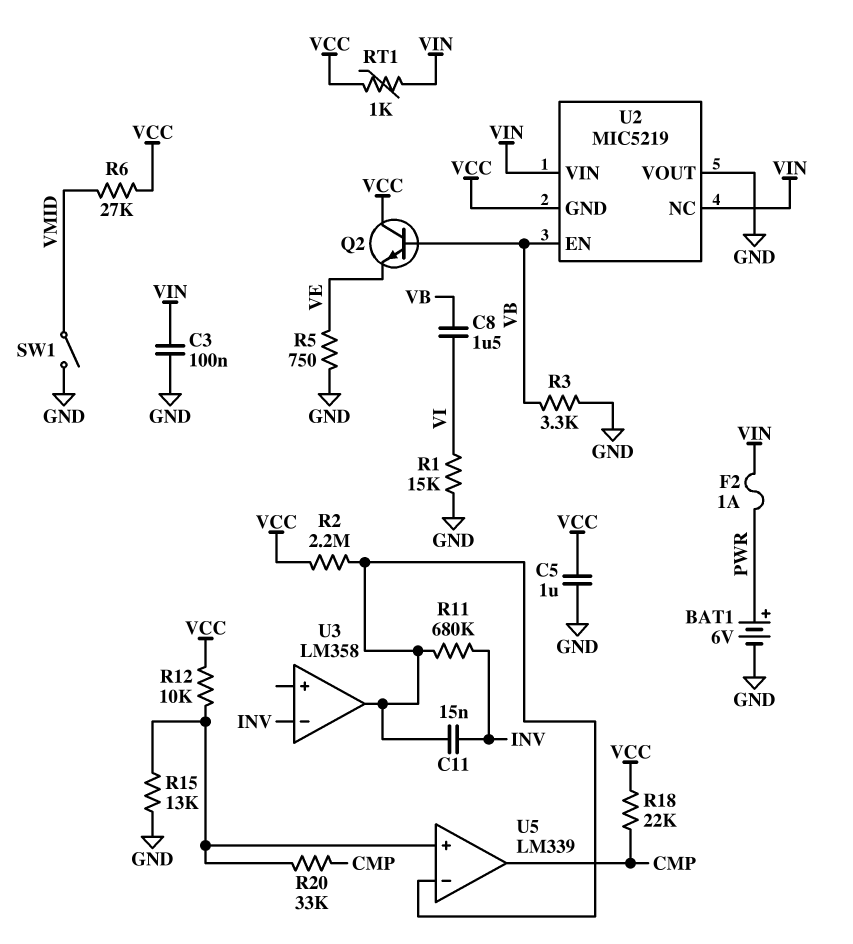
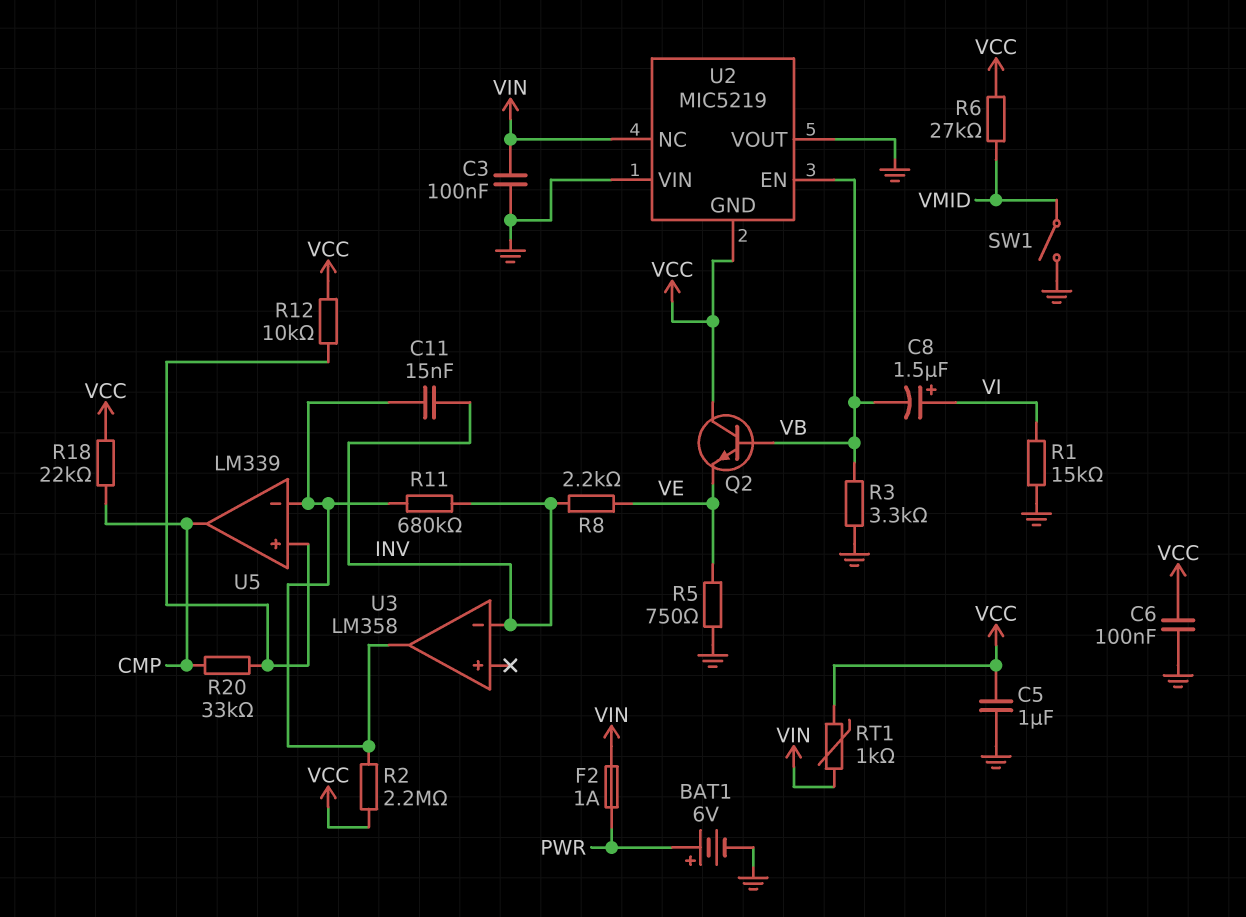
C6: none -> 100nF (GND, VCC)
C8: 1.5uF (VB, VI) -> 1.5uF (plus VI, minus VB)
R8: none -> 2.2k (INV, VE)
R15: 13k (GND, U5/in+) -> none
U2 pin VIN: VIN -> GND

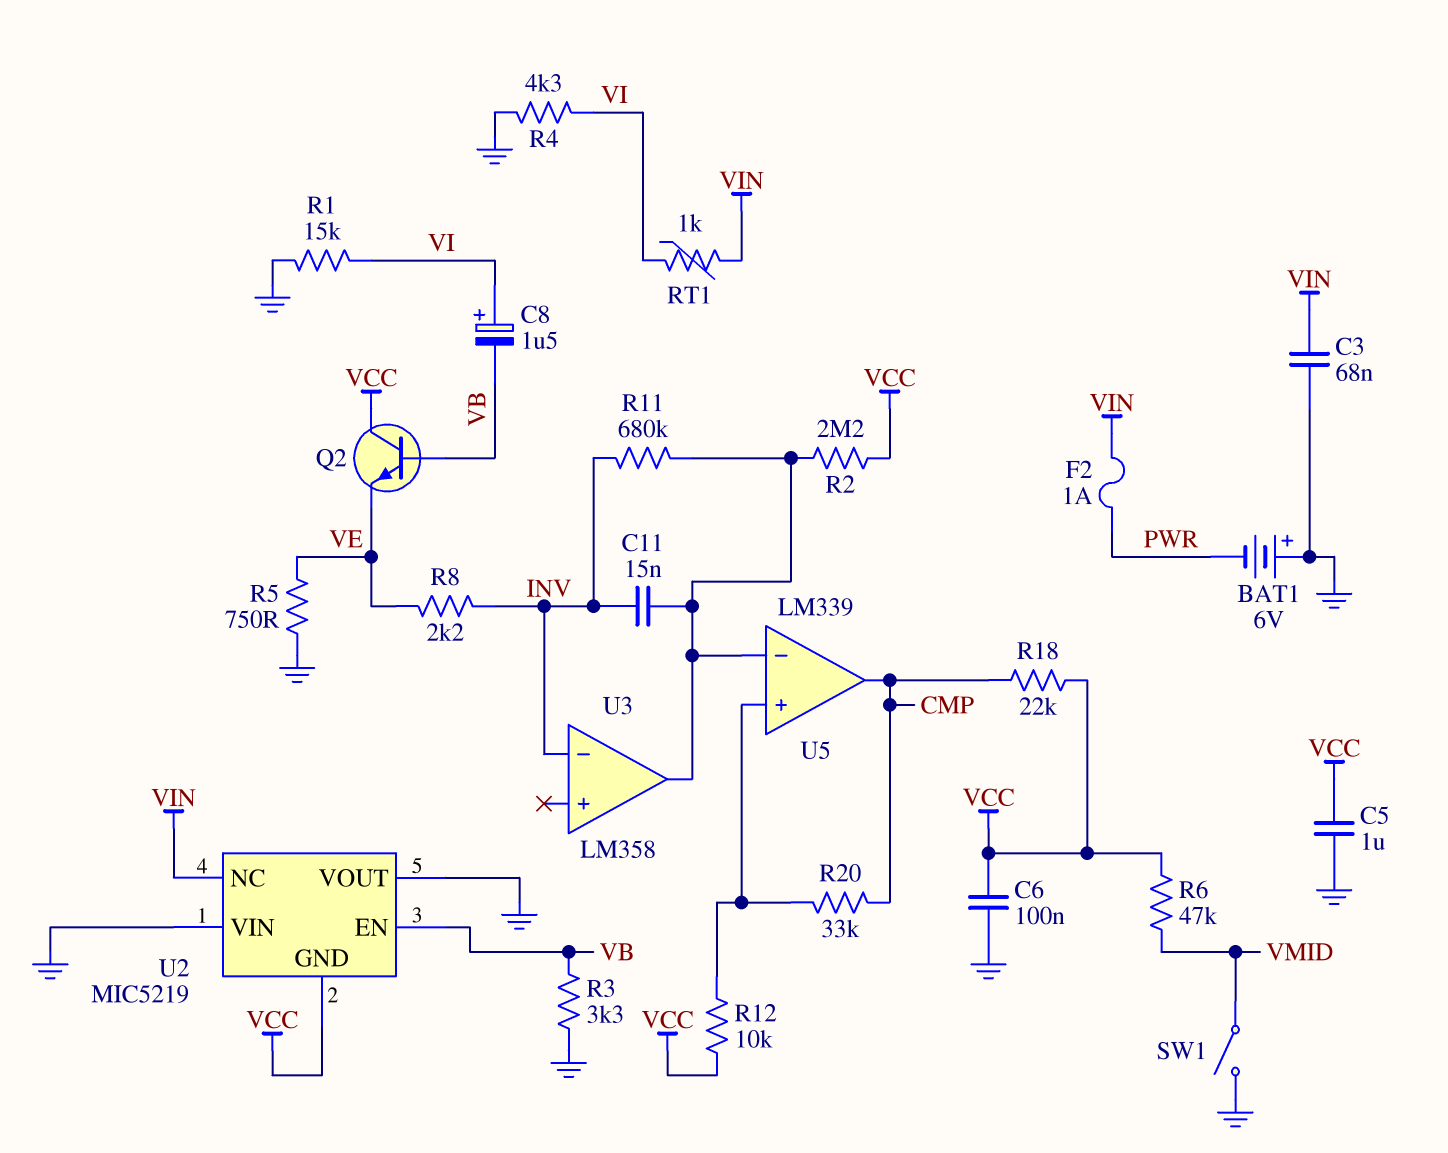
BAT1: 6V (plus PWR, minus GND) -> 6V (plus GND, minus PWR)
C3: 100nF (GND, VIN) -> 68nF (GND, VIN)
R4: none -> 4.3k (GND, VI)
R6: 27k (VCC, VMID) -> 47k (VCC, VMID)
RT1: 1k (VCC, VIN) -> 1k (VI, VIN)

